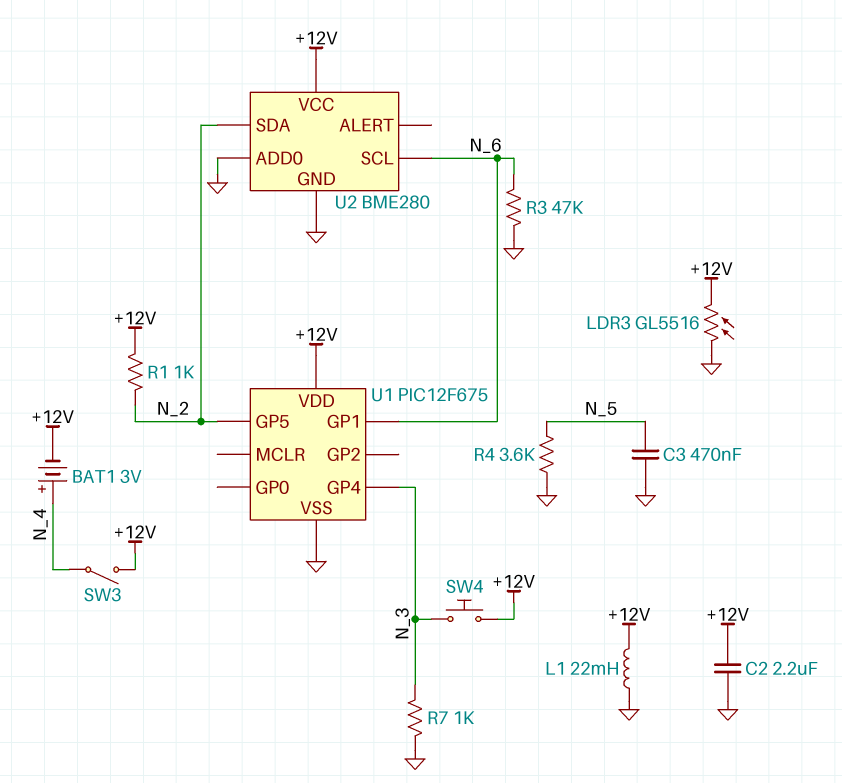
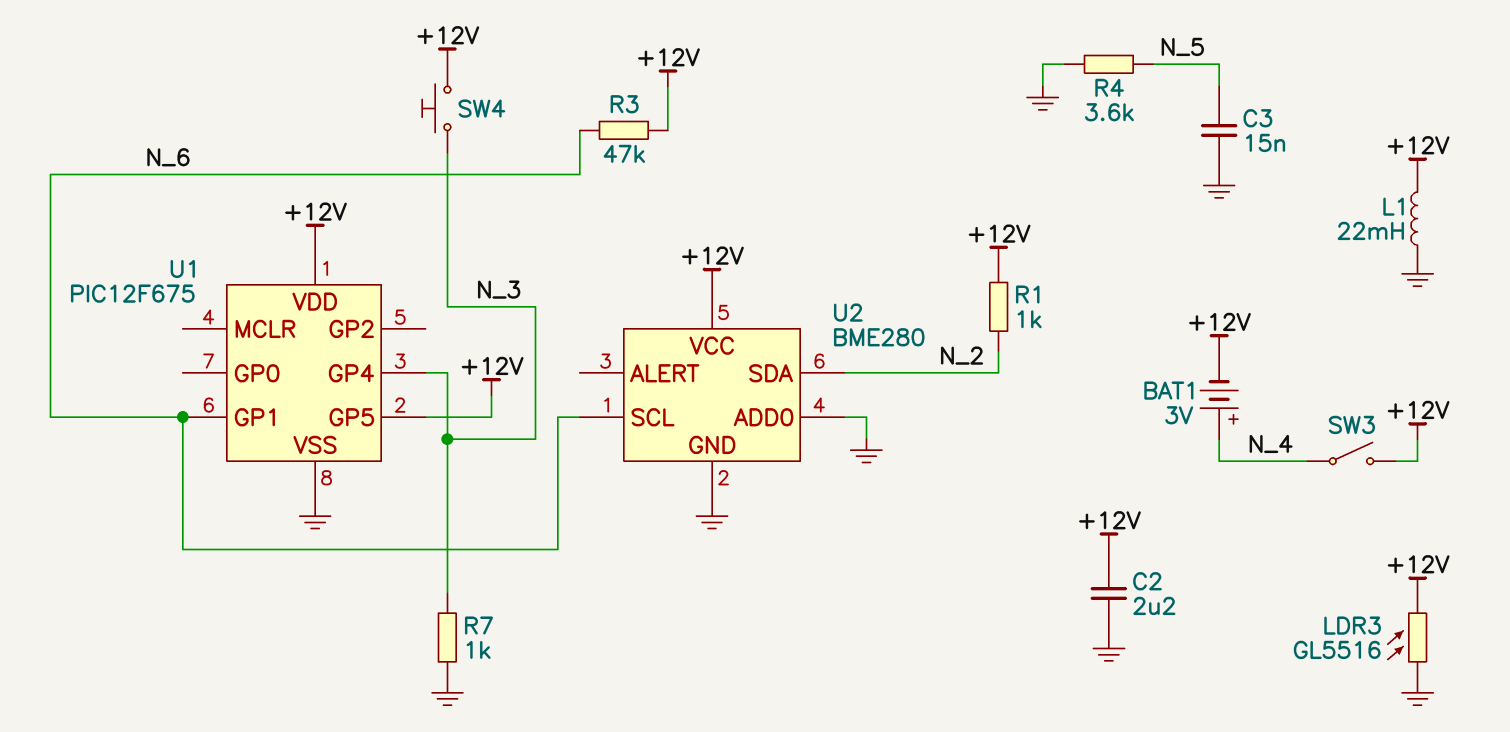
C3: 470nF (GND, N_5) -> 15nF (GND, N_5)
R3: 47k (GND, N_6) -> 47k (+12V, N_6)
U1 pin GP5: N_2 -> +12V

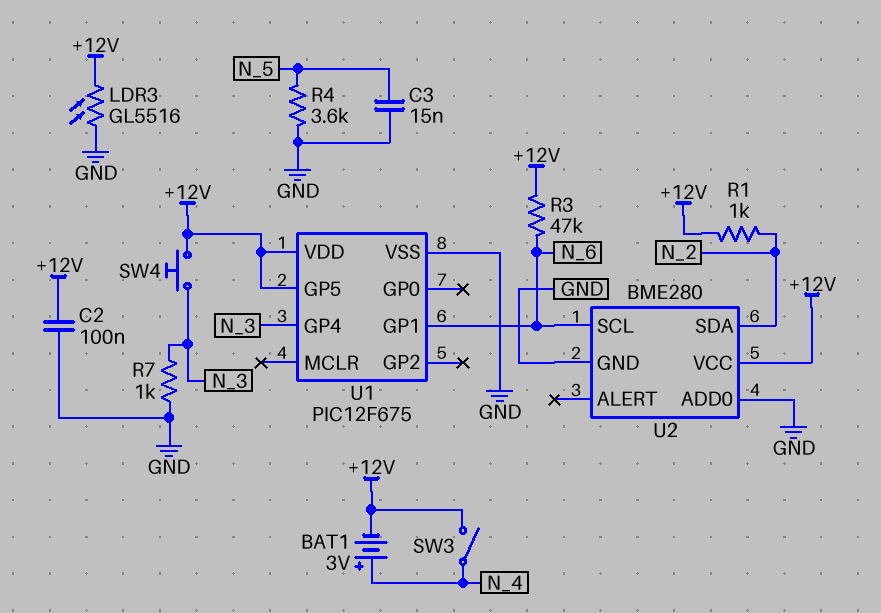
C2: 2.2uF (+12V, GND) -> 100nF (+12V, GND)
L1: 22mH (+12V, GND) -> none

